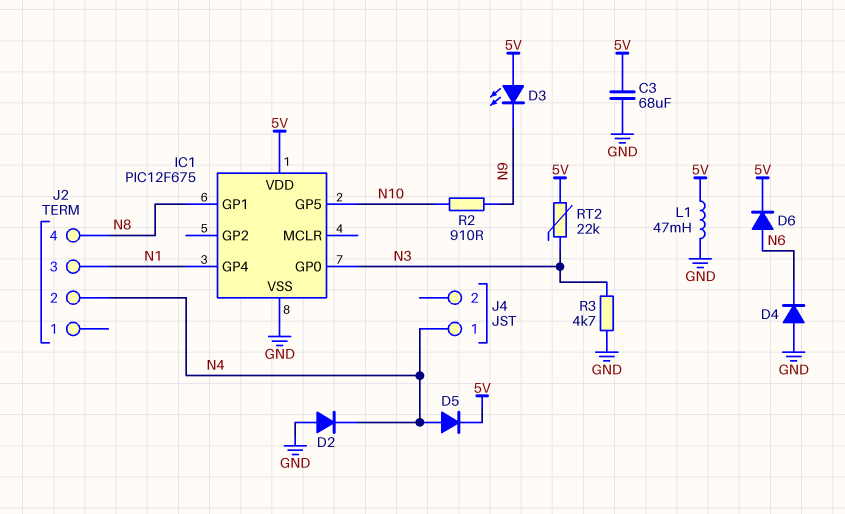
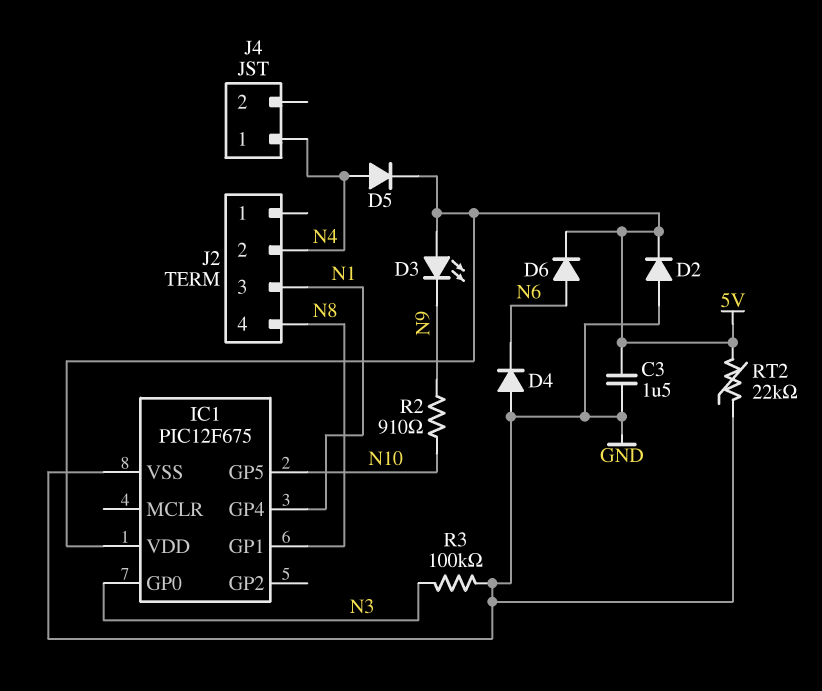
C3: 68uF (5V, GND) -> 1.5uF (5V, GND)
D2: diode (A GND, K N4) -> diode (A GND, K 5V)
L1: 47mH (5V, GND) -> none
R3: 4.7k (GND, N3) -> 100k (GND, N3)
RT2: 22k (5V, N3) -> 22k (5V, GND)

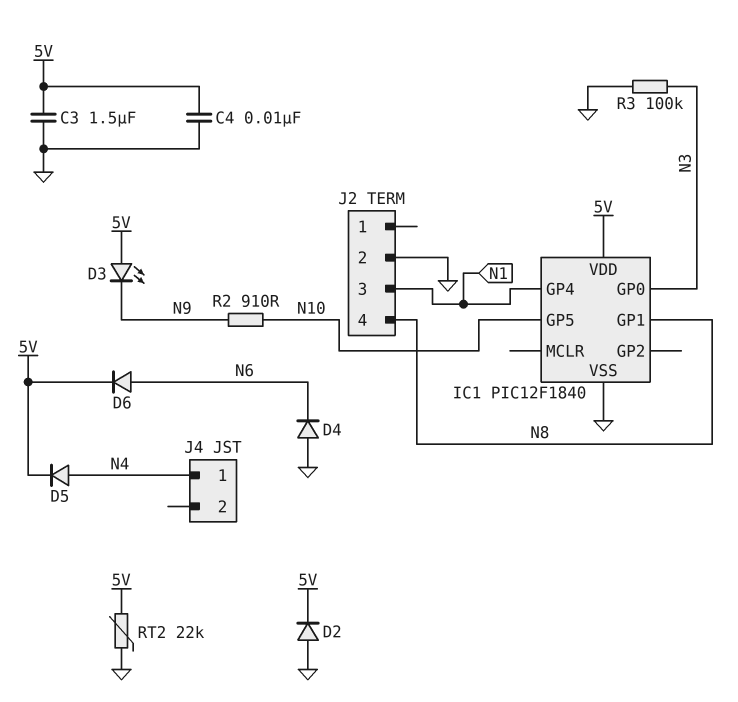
C4: none -> 10nF (5V, GND)
IC1: PIC12F675 -> PIC12F1840
J2 pin 2: N4 -> GND

